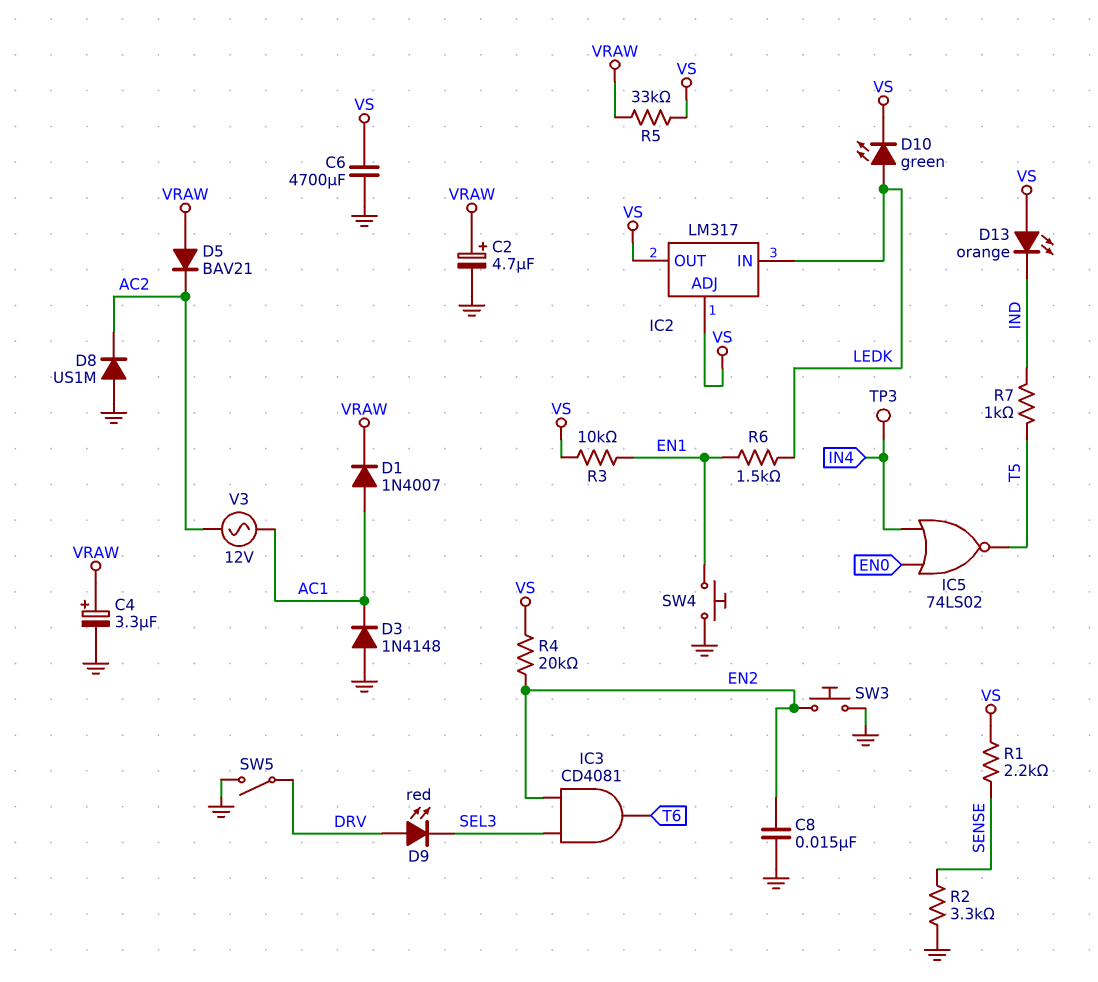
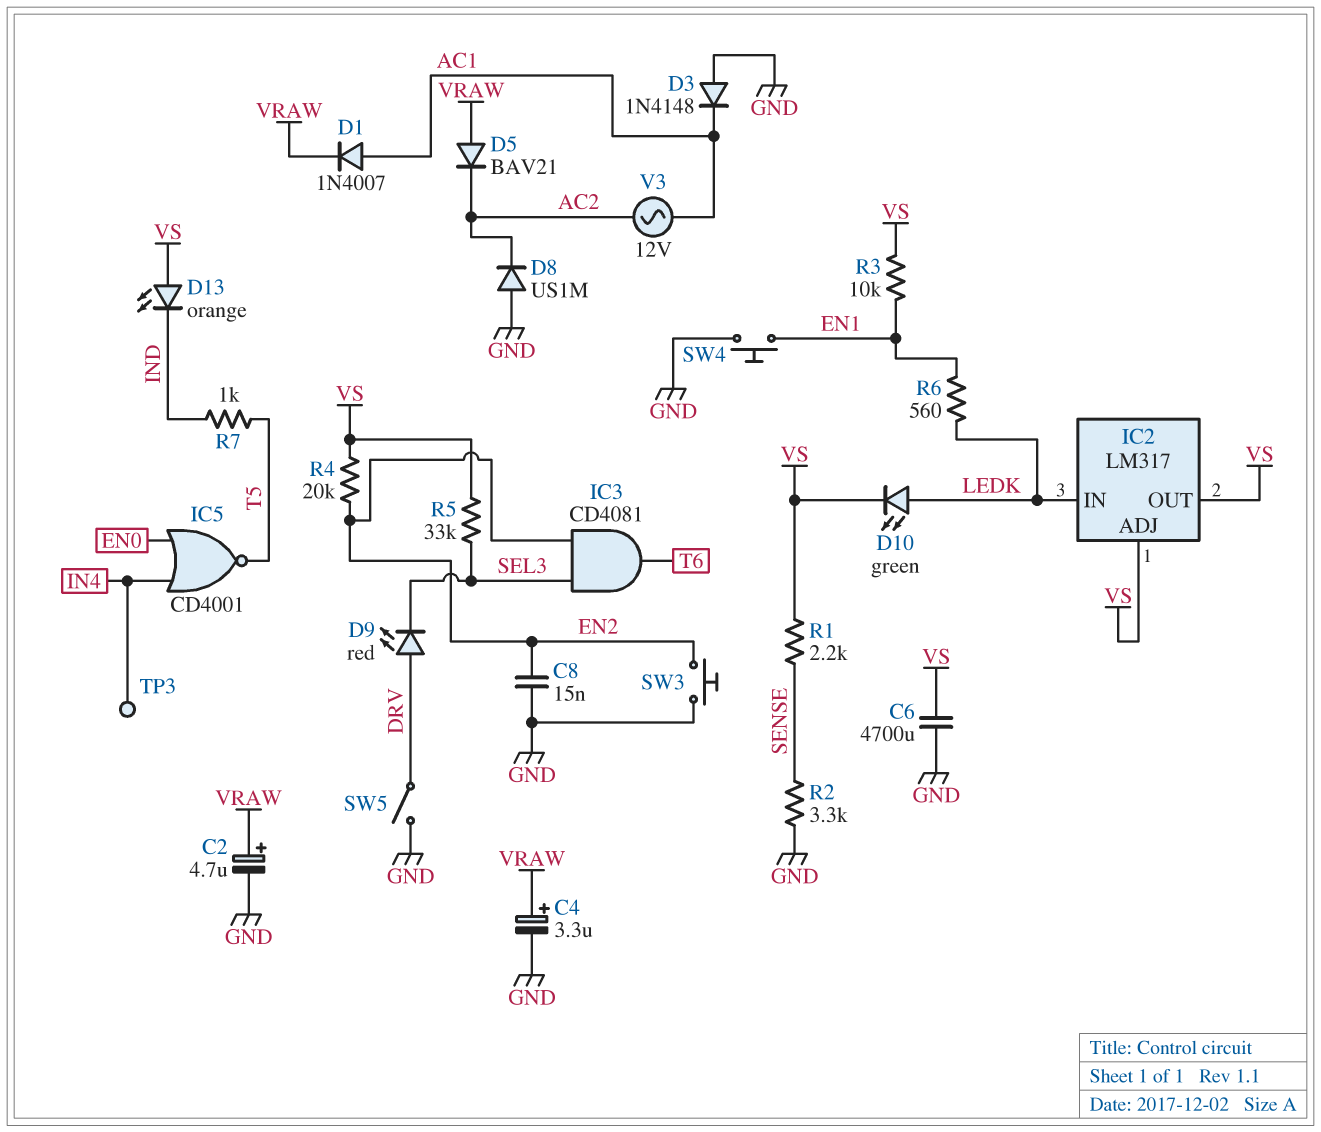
IC5: NOR 74LS02 (in EN0, in IN4, out T5) -> NOR CD4001 (in EN0, in IN4, out T5)
R5: 33k (VRAW, VS) -> 33k (SEL3, VS)
R6: 1.5k (EN1, LEDK) -> 560 (EN1, LEDK)

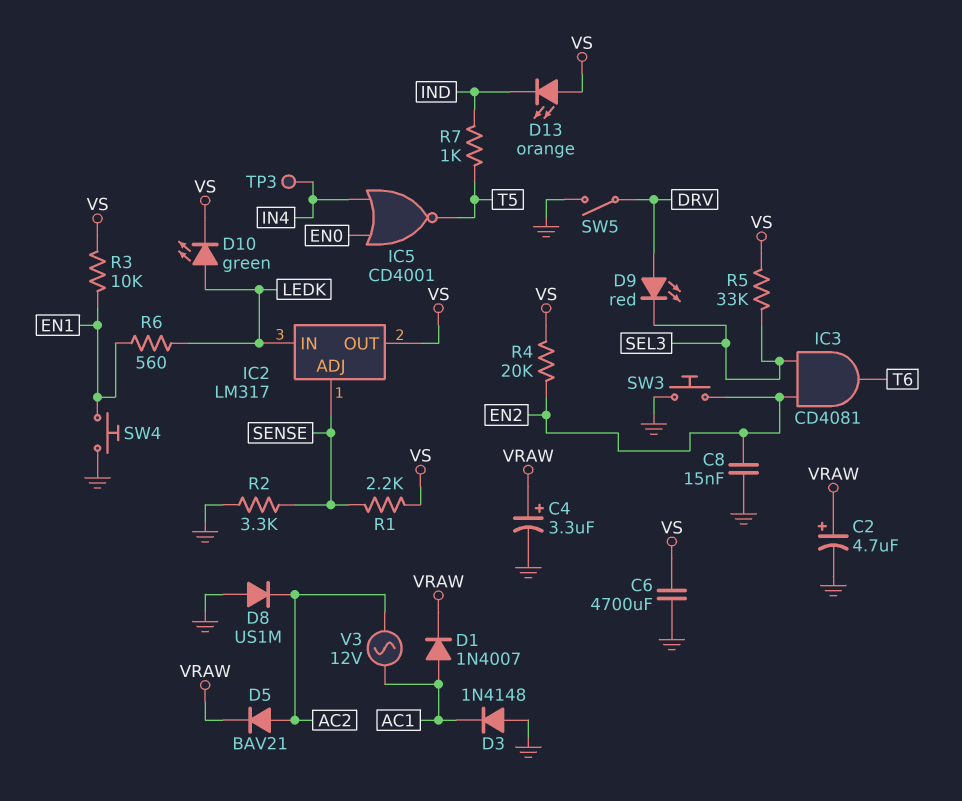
D5: diode BAV21 (A VRAW, K AC2) -> diode BAV21 (A AC2, K VRAW)
IC2 pin ADJ: VS -> SENSE

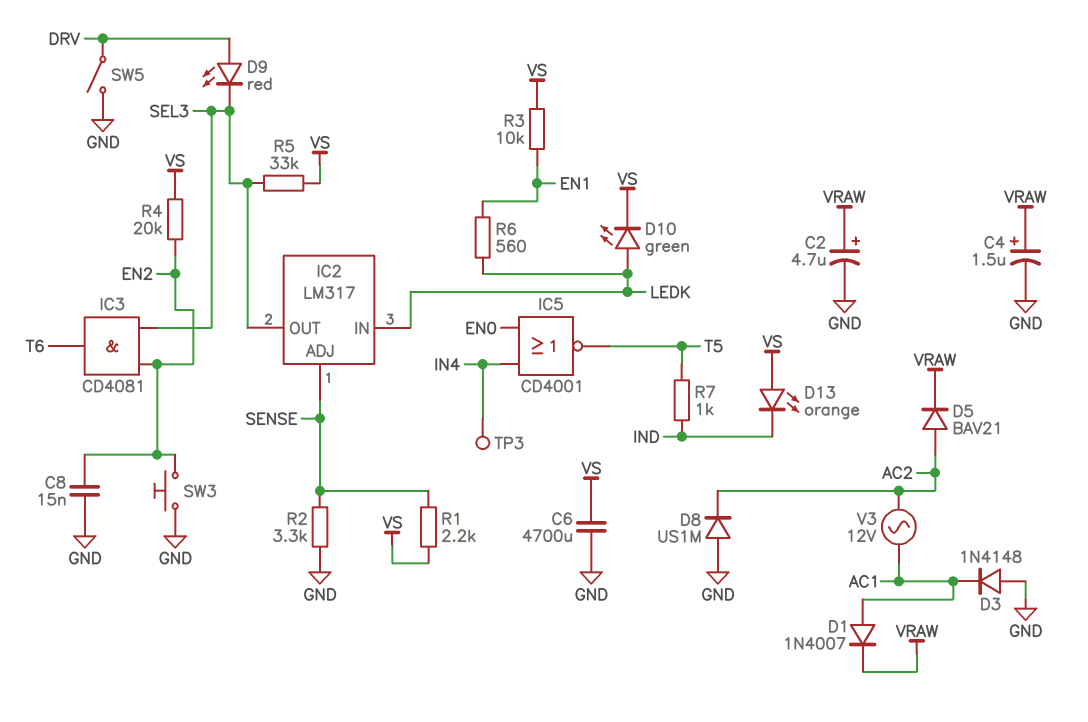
C4: 3.3uF (plus VRAW, minus GND) -> 1.5uF (plus VRAW, minus GND)
IC2 pin OUT: VS -> SEL3
SW4: button (EN1, GND) -> none

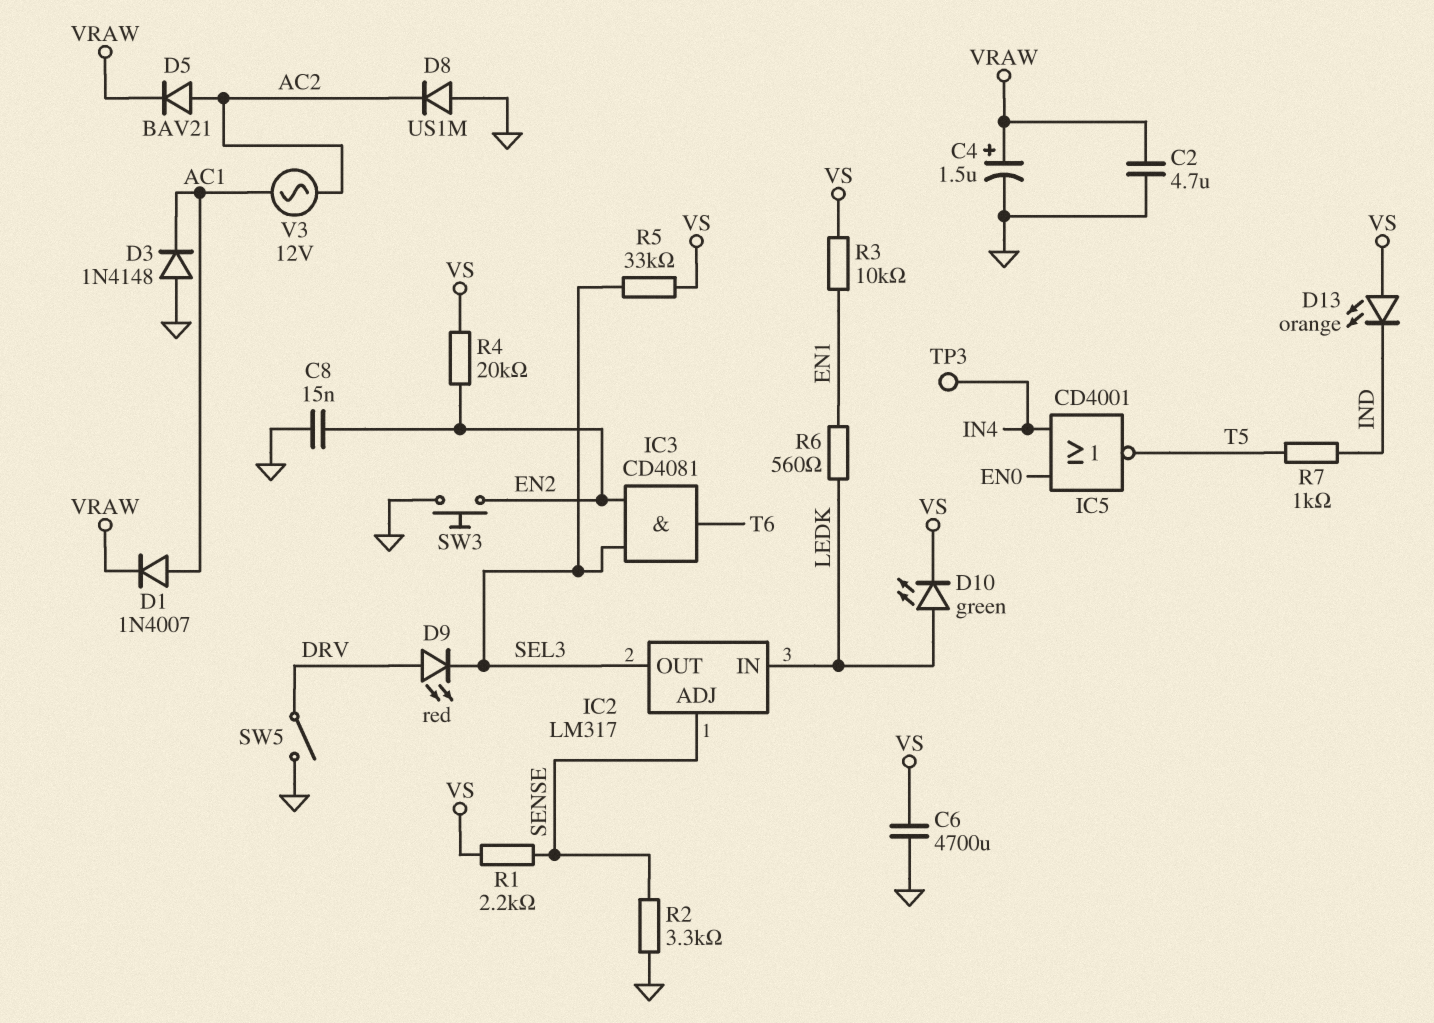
C2: 4.7uF (plus VRAW, minus GND) -> 4.7uF (GND, VRAW)

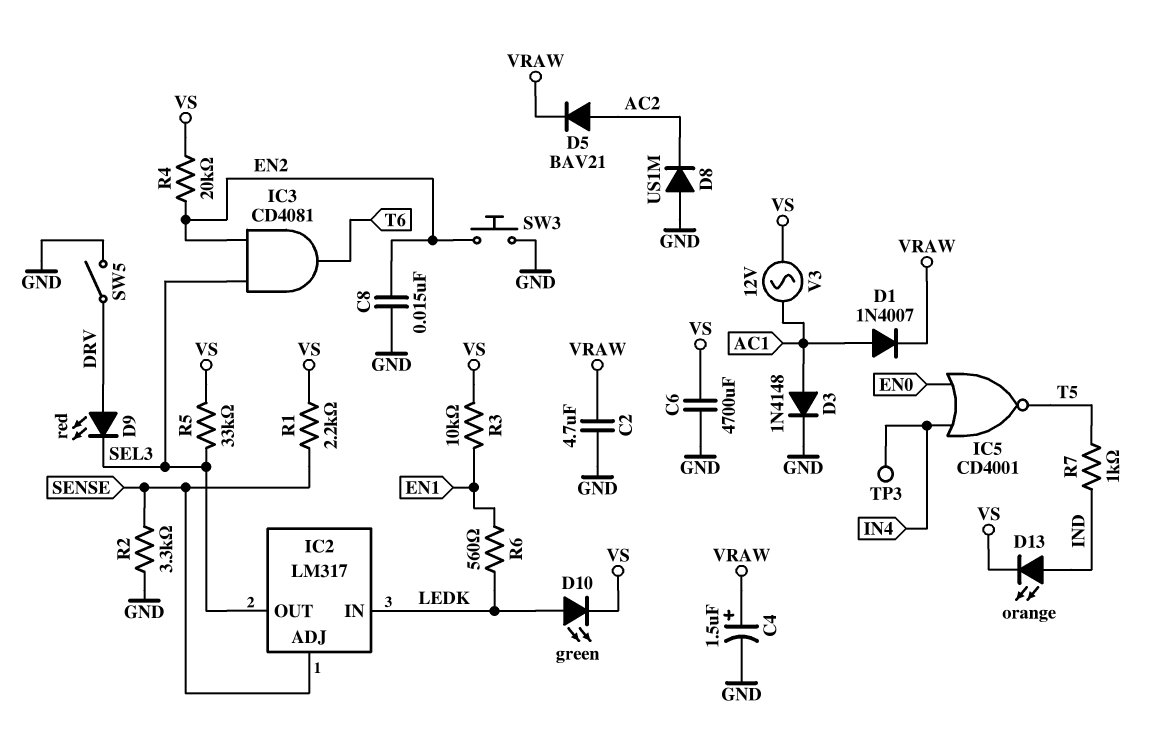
D3: diode 1N4148 (A GND, K AC1) -> diode 1N4148 (A AC1, K GND)
D13: LED orange (A VS, K IND) -> LED orange (A IND, K VS)
V3: AC 12V (AC1, AC2) -> AC 12V (AC1, VS)

